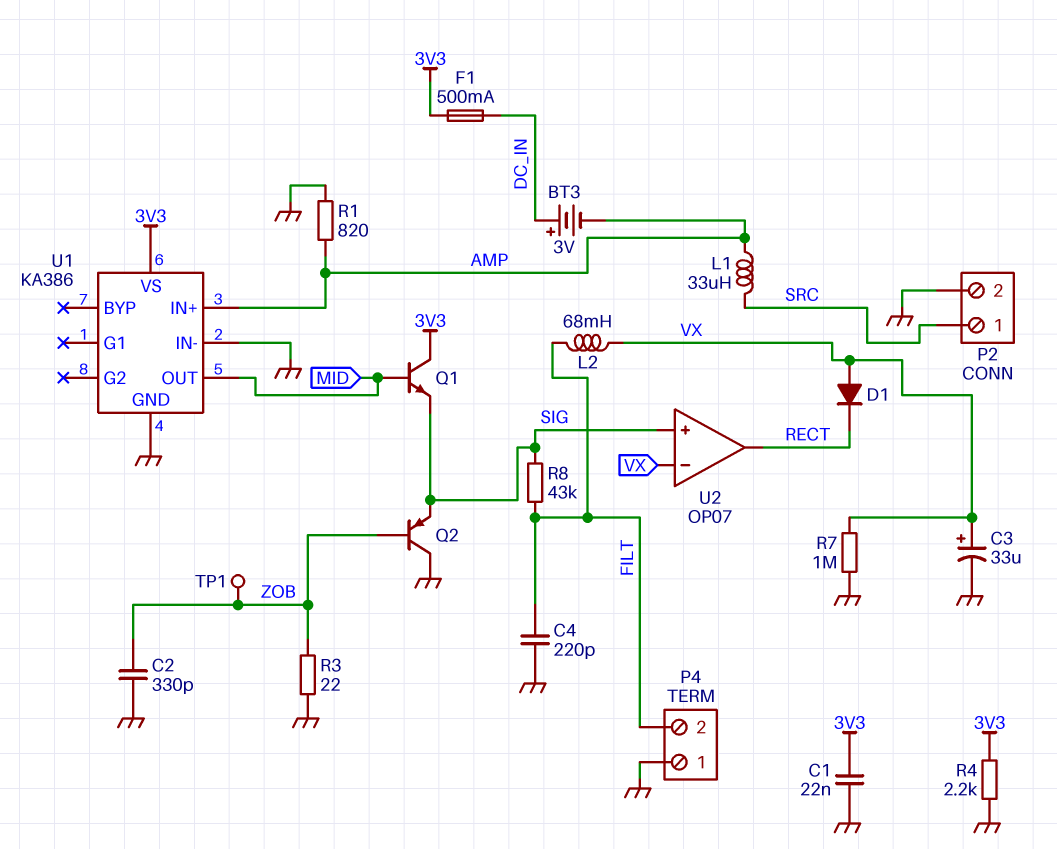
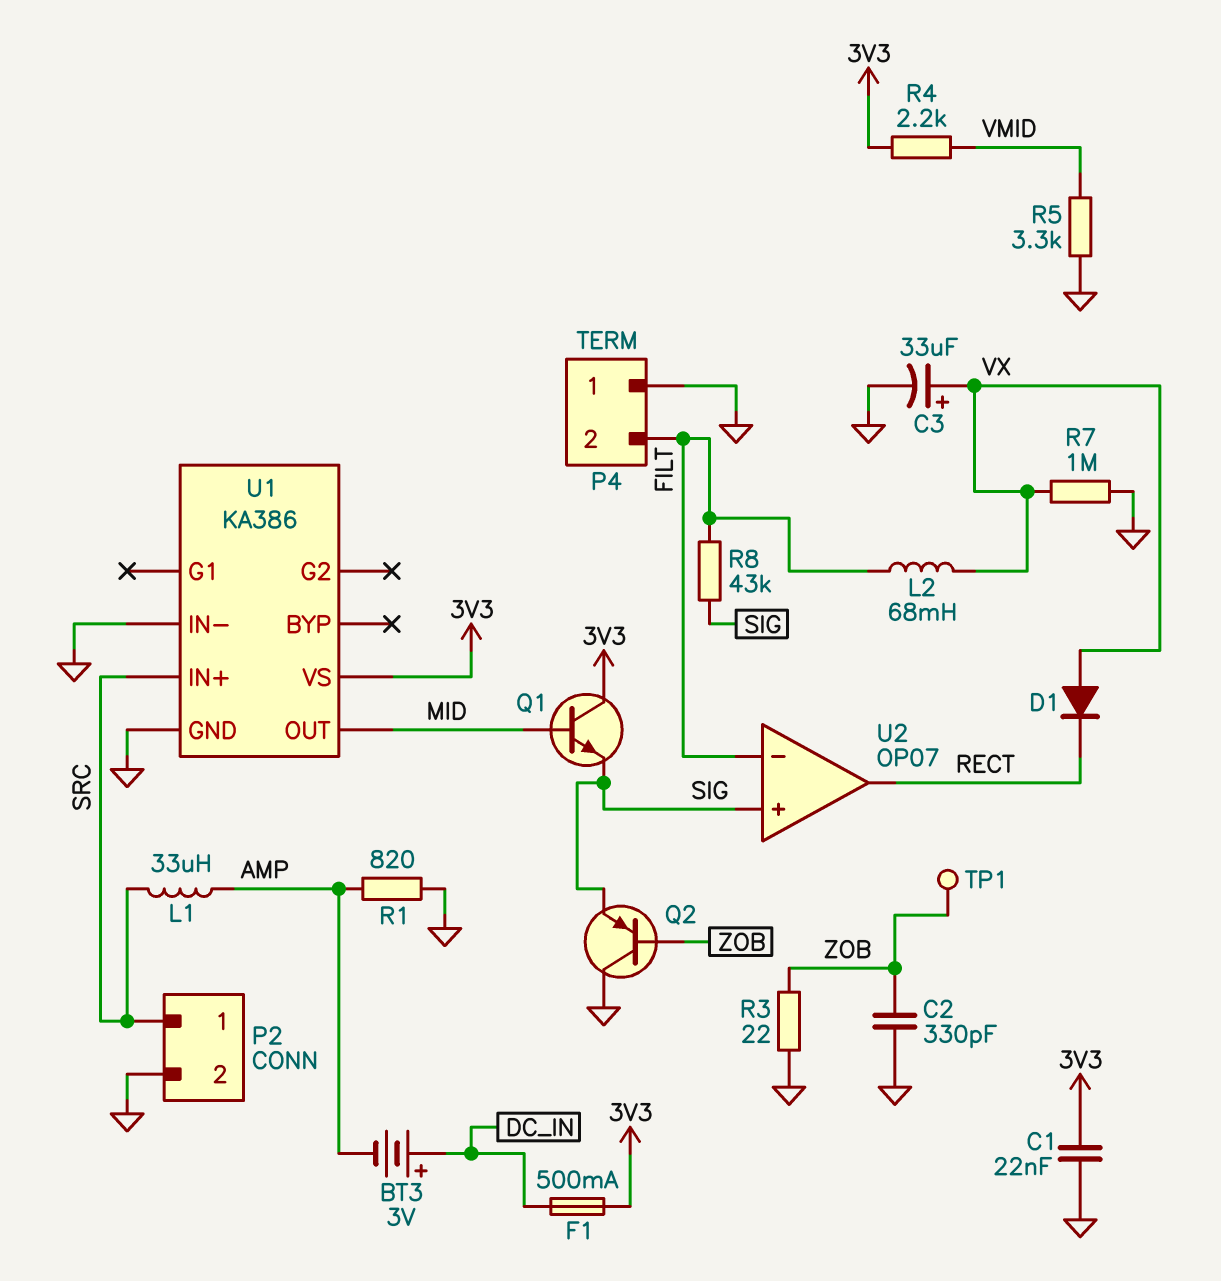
C4: 220pF (FILT, GND) -> none
R4: 2.2k (3V3, GND) -> 2.2k (3V3, VMID)
R5: none -> 3.3k (GND, VMID)
U1 pin IN+: AMP -> SRC
U2 pin in-: VX -> FILT

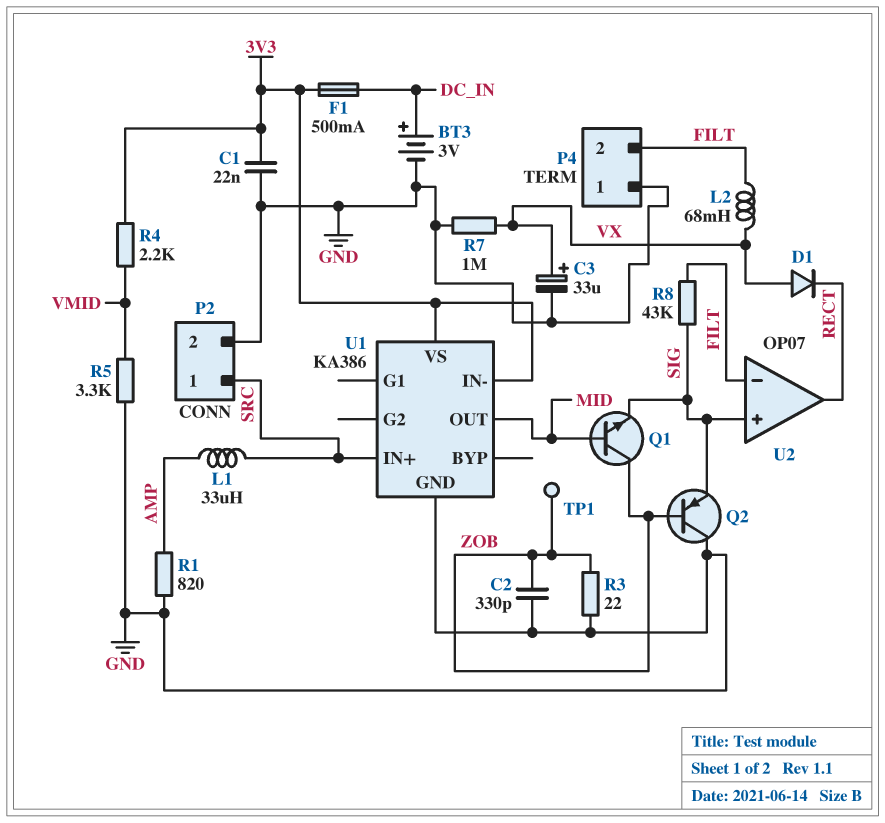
BT3: 3V (plus DC_IN, minus AMP) -> 3V (plus DC_IN, minus GND)
Q1: NPN (B MID, C 3V3, E SIG) -> NPN (B MID, C ZOB, E SIG)
U1 pin IN-: GND -> 3V3

